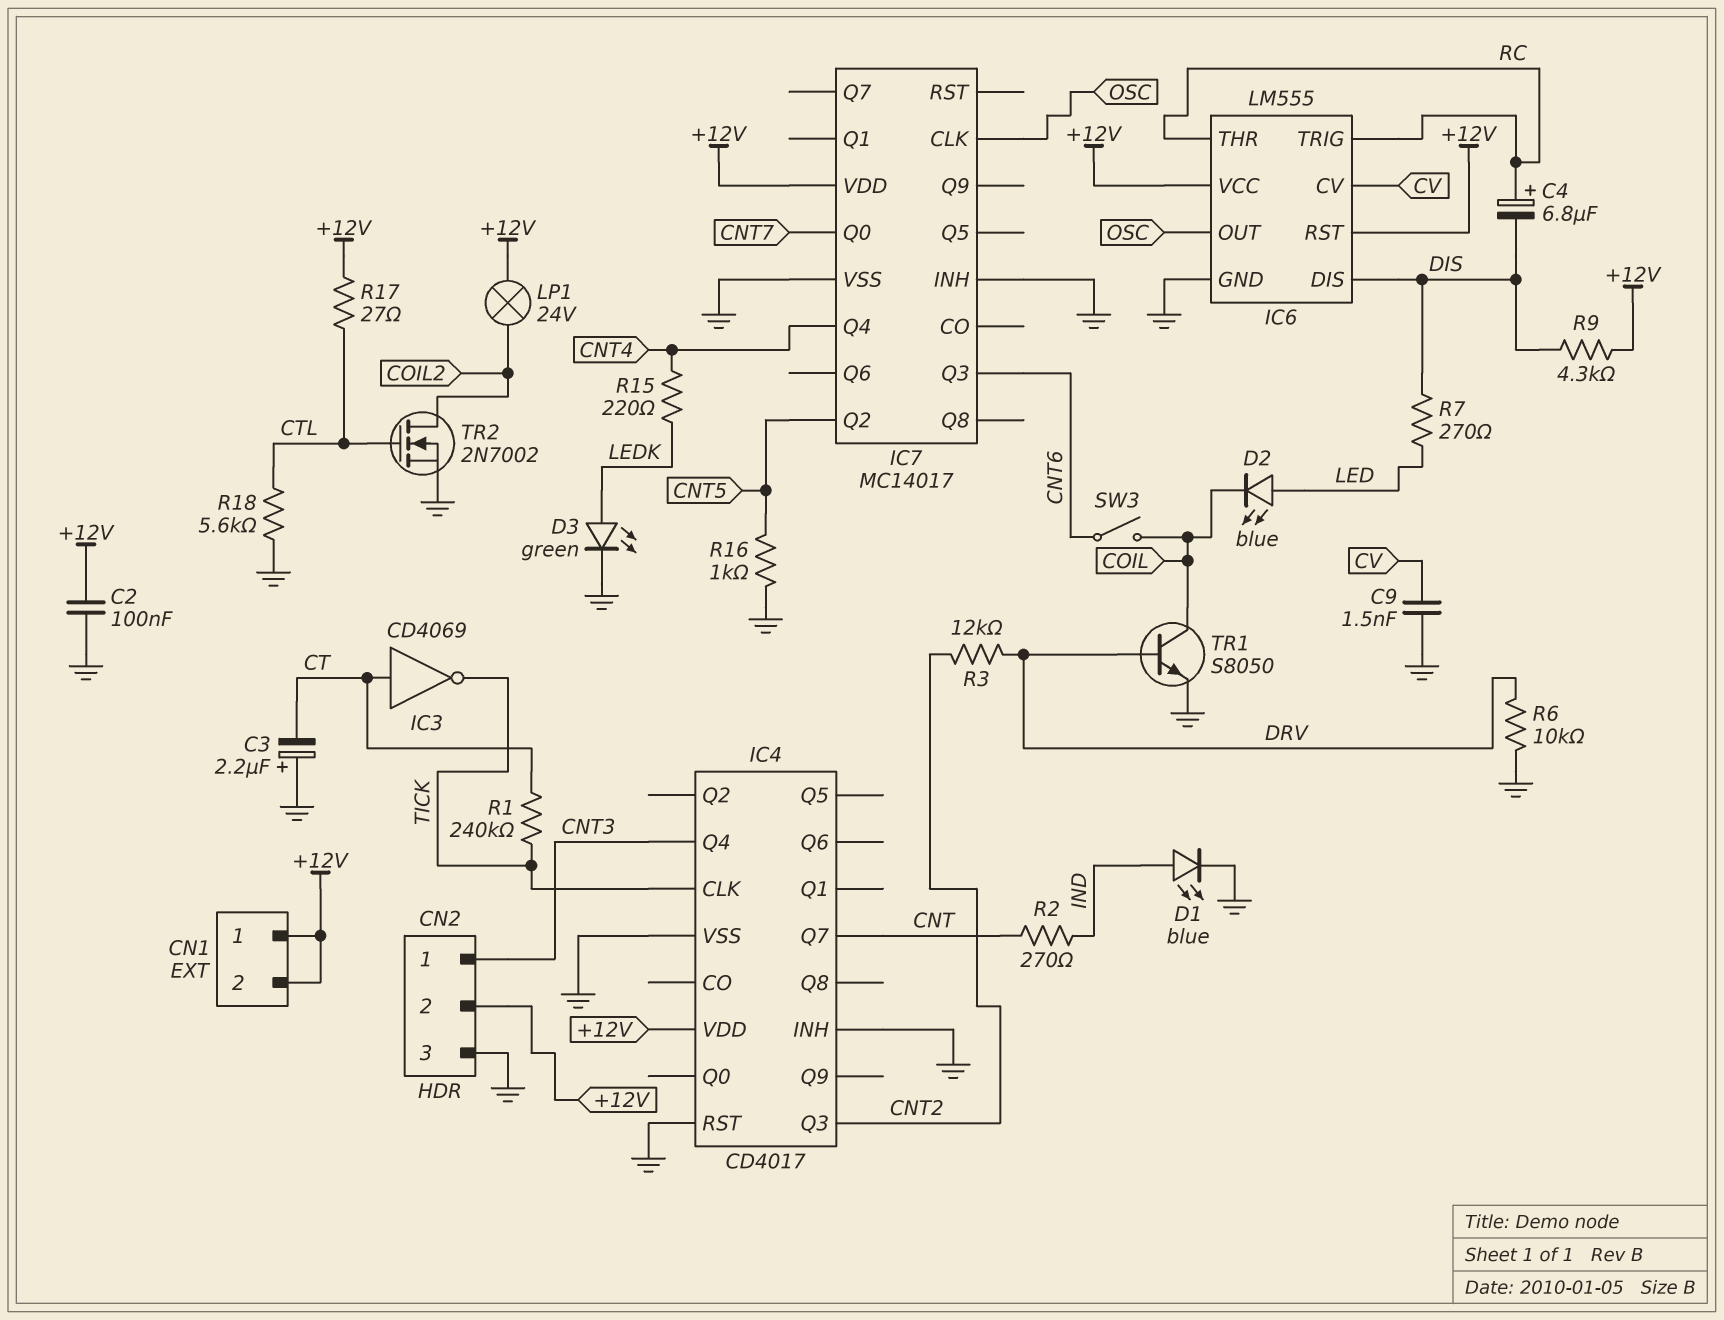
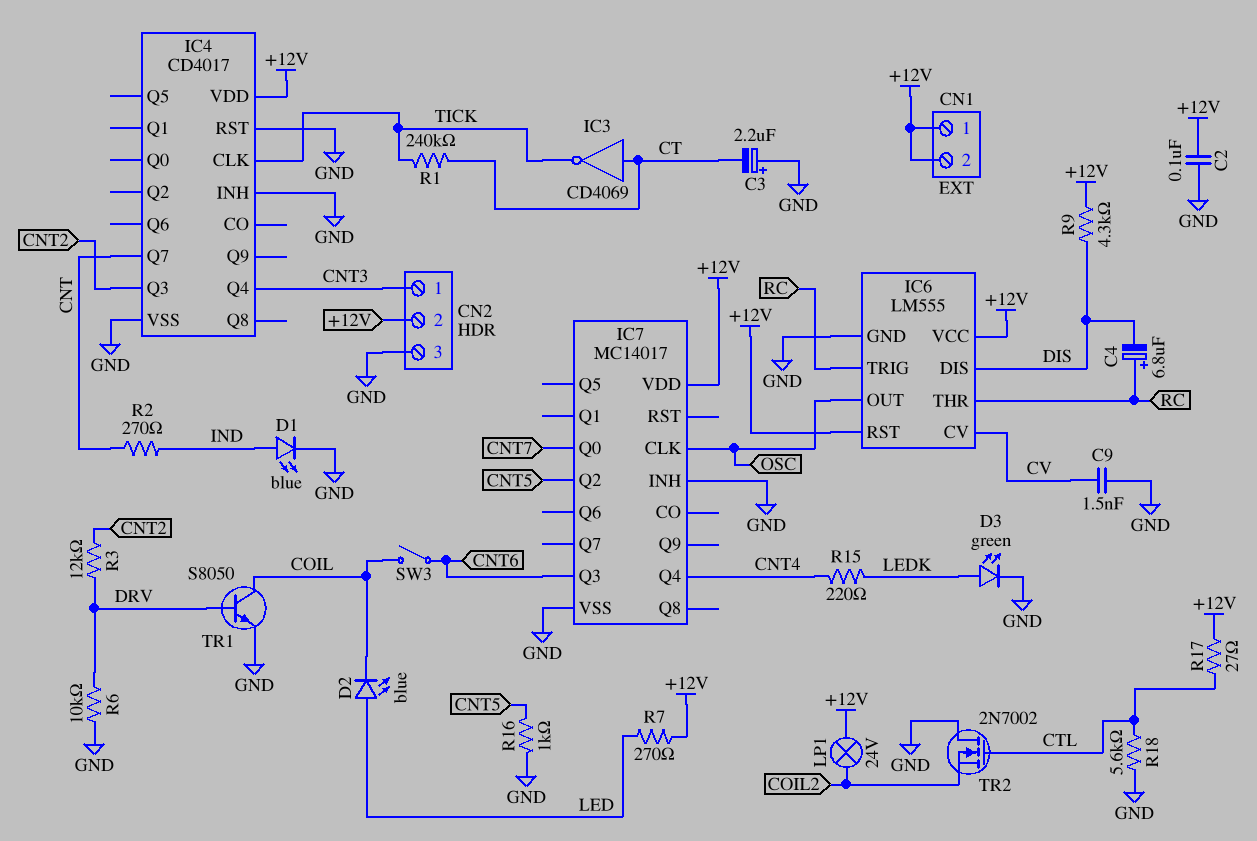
R7: 270 (DIS, LED) -> 270 (+12V, LED)
TR2: NMOS 2N7002 (G CTL, D COIL2, S GND) -> NMOS 2N7002 (G CTL, D GND, S COIL2)

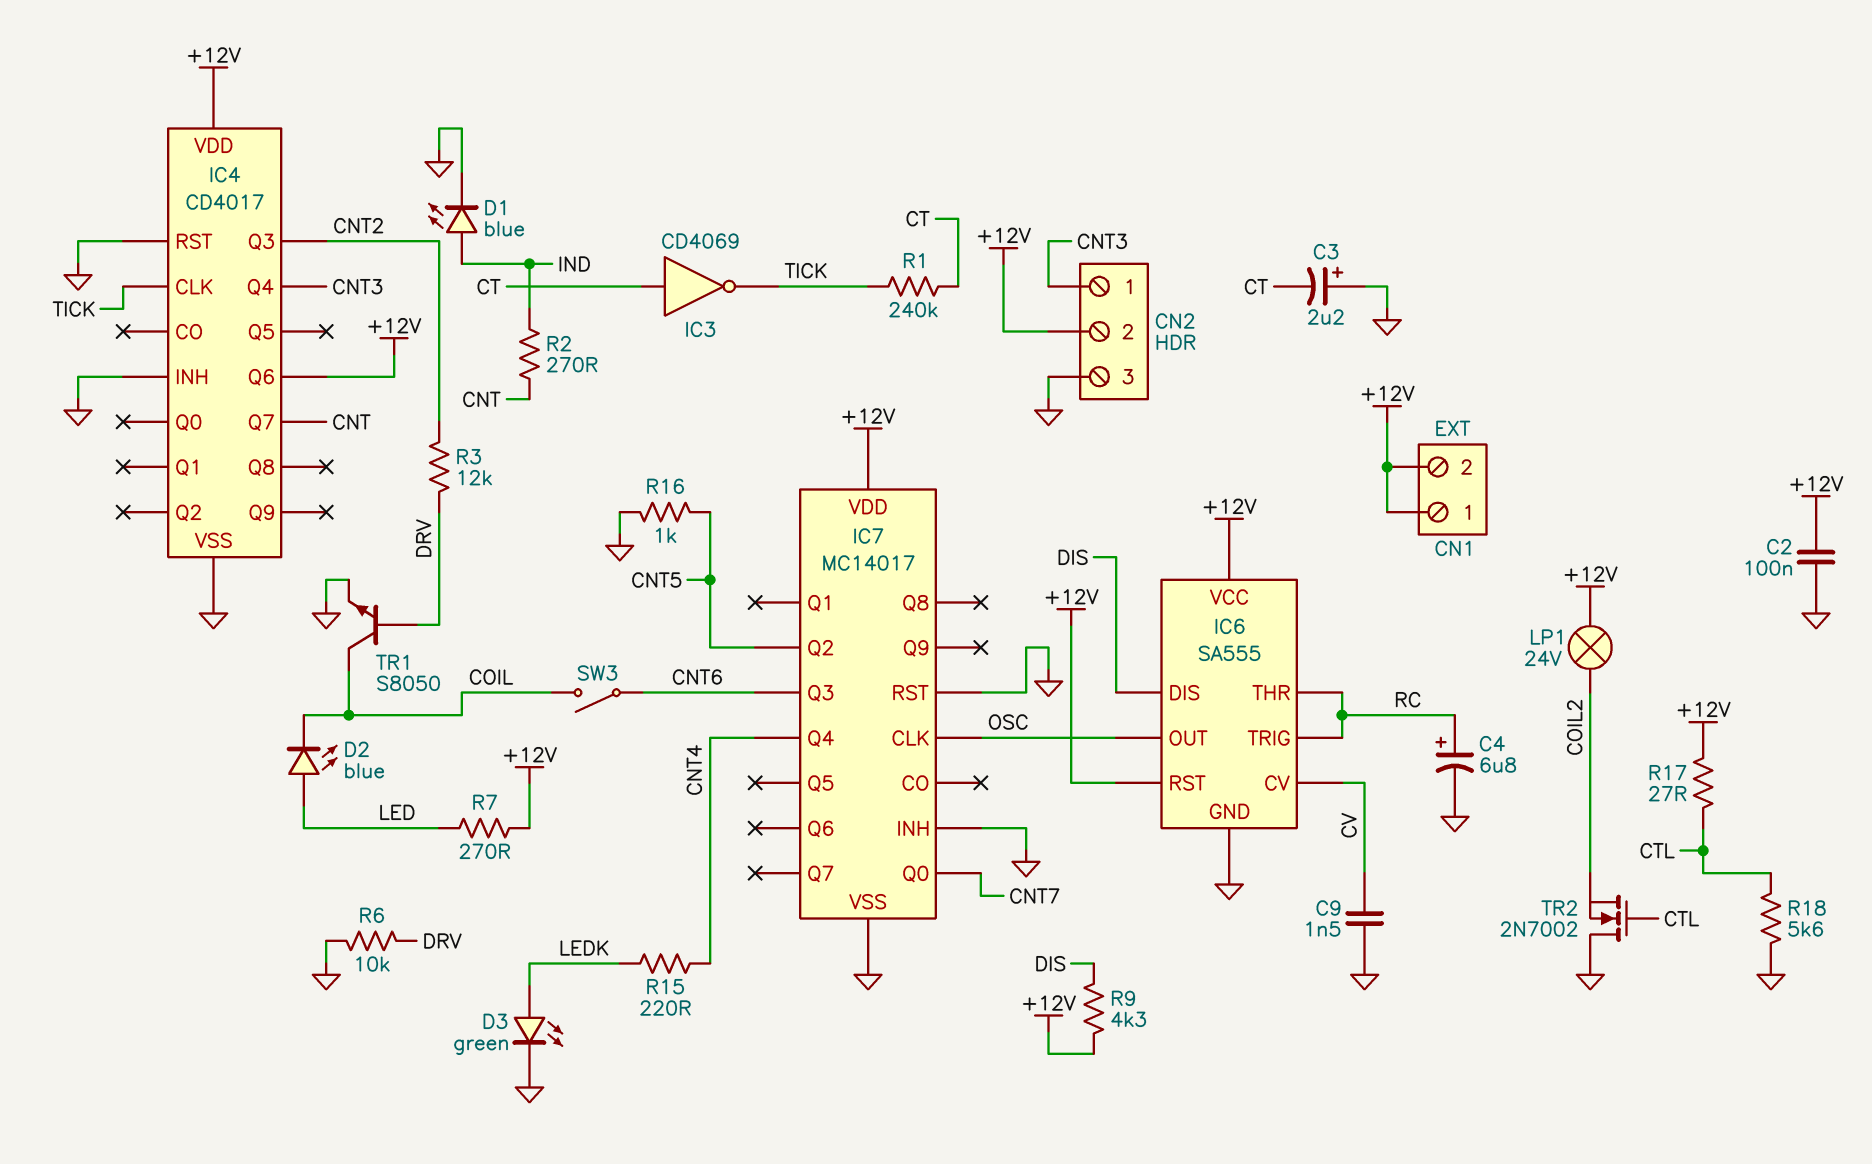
C4: 6.8uF (plus RC, minus DIS) -> 6.8uF (plus RC, minus GND)
IC4 pin Q6: none -> +12V
IC6: LM555 -> SA555
IC7 pin RST: none -> GND

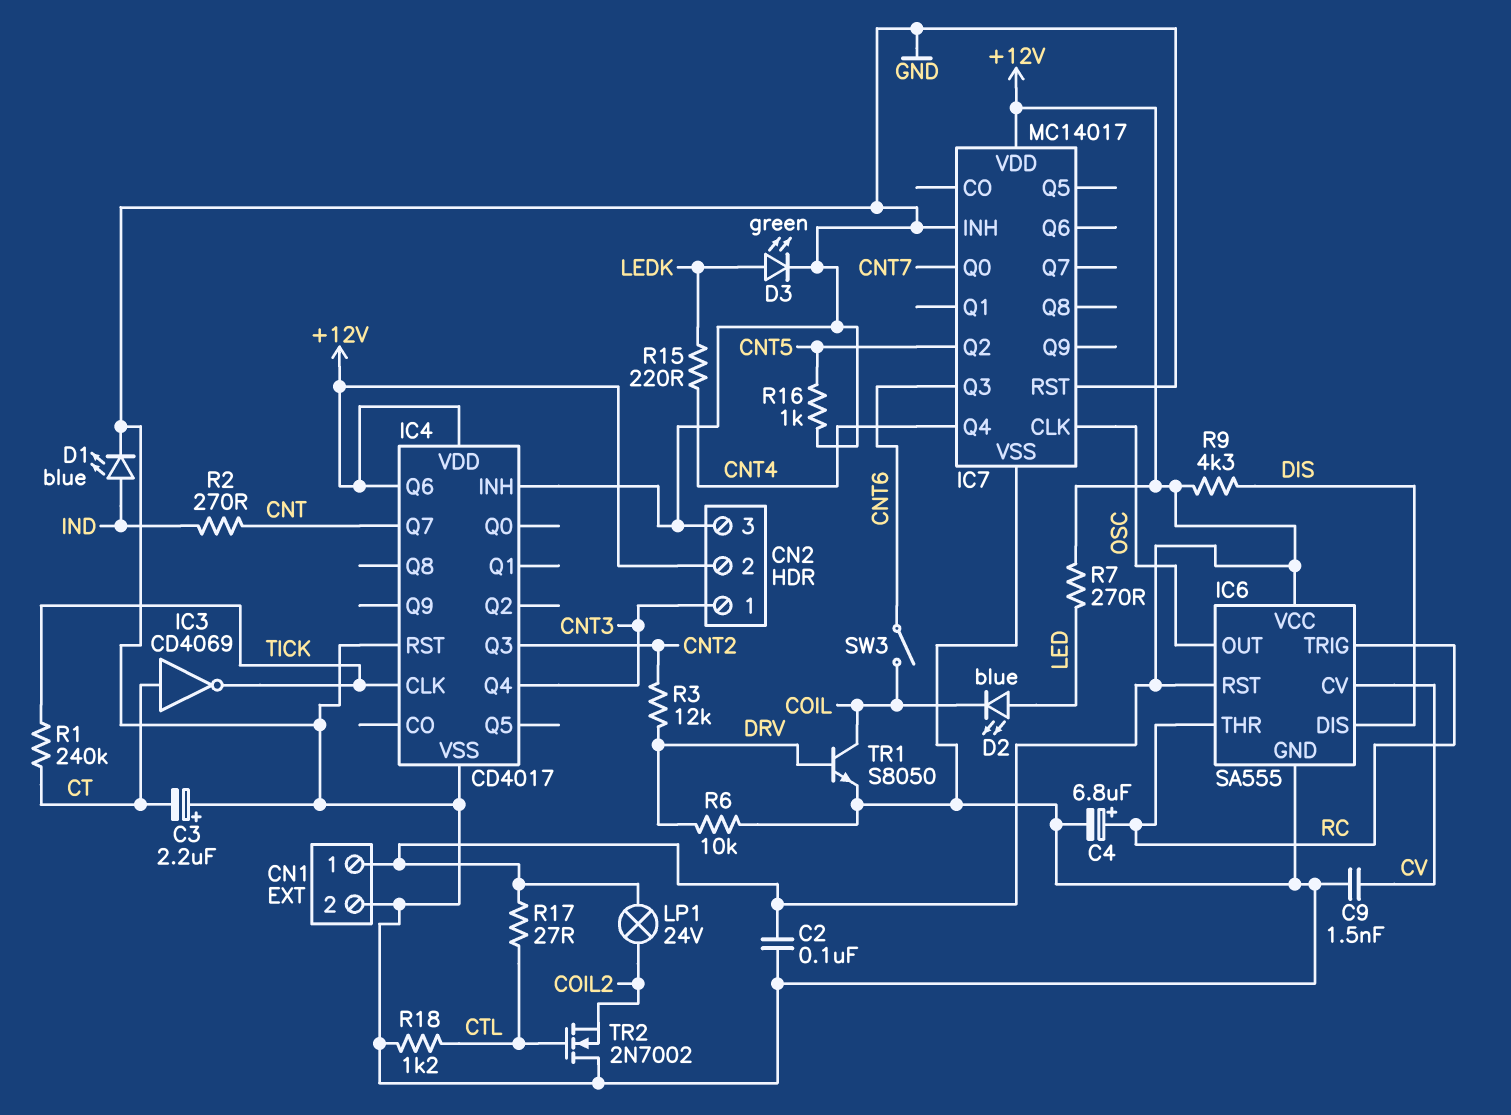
CN1 pin 2: +12V -> GND
R18: 5.6k (CTL, GND) -> 1.2k (CTL, GND)

